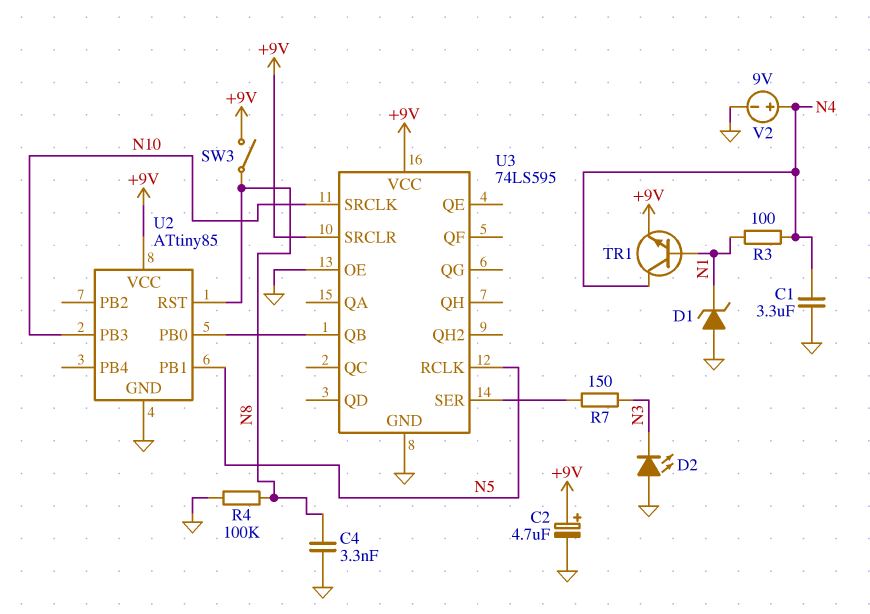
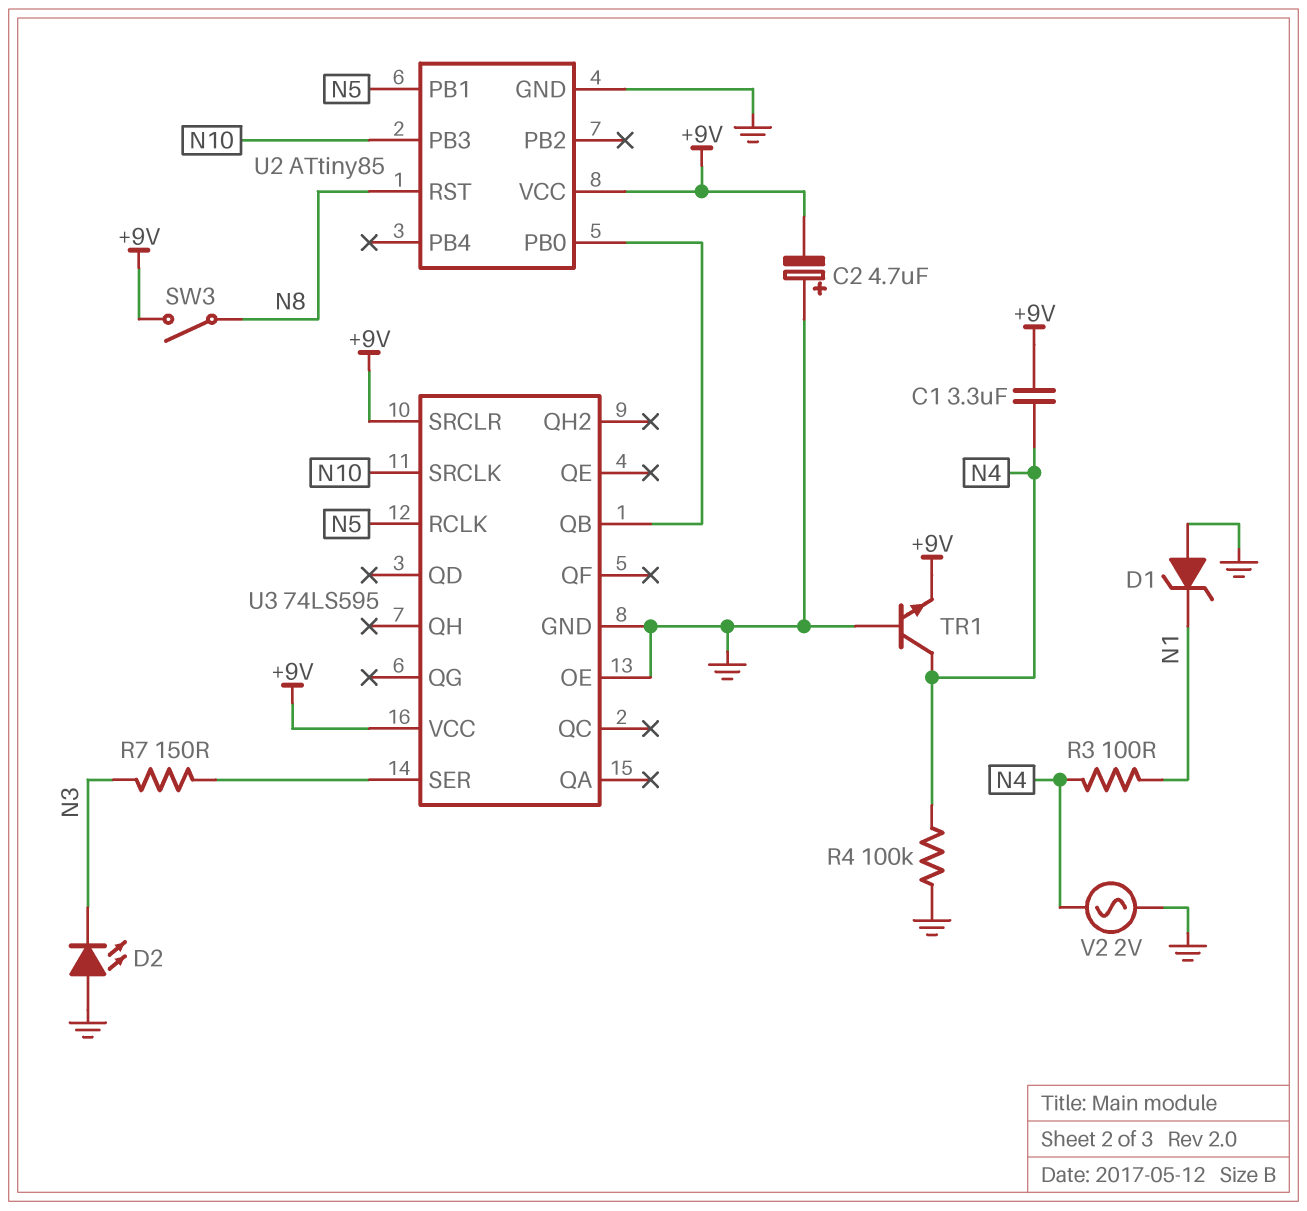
C1: 3.3uF (GND, N4) -> 3.3uF (+9V, N4)
C2: 4.7uF (plus +9V, minus GND) -> 4.7uF (plus GND, minus +9V)
C4: 3.3nF (GND, N8) -> none
R4: 100k (GND, N8) -> 100k (GND, N4)
TR1: NPN (B N1, C N4, E +9V) -> NPN (B GND, C N4, E +9V)
V2: 9V (plus N4, minus GND) -> AC 2V (GND, N4)

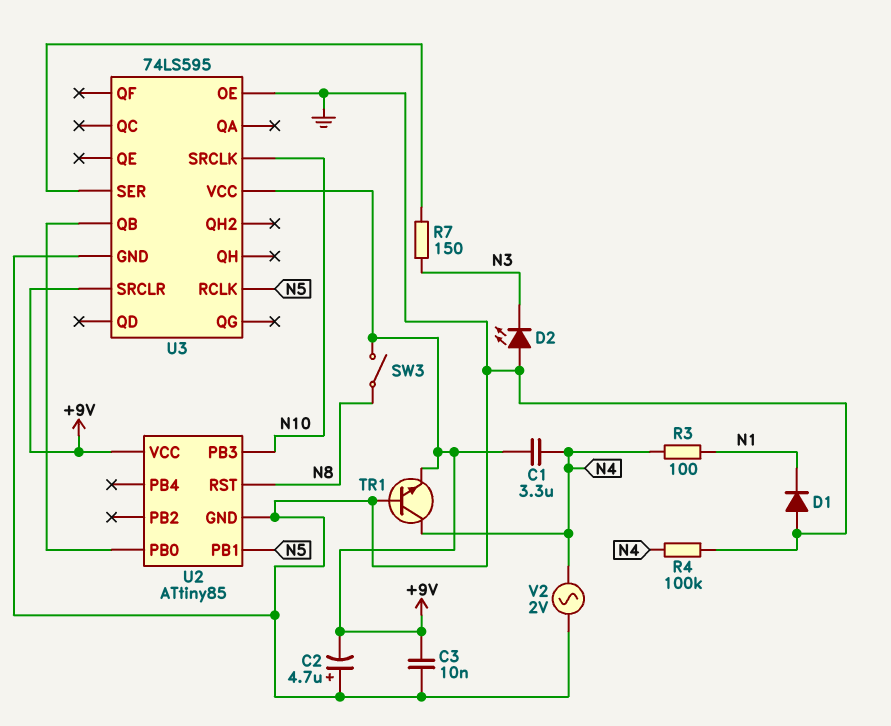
C3: none -> 10nF (+9V, GND)
D1: zener (A GND, K N1) -> diode (A GND, K N1)

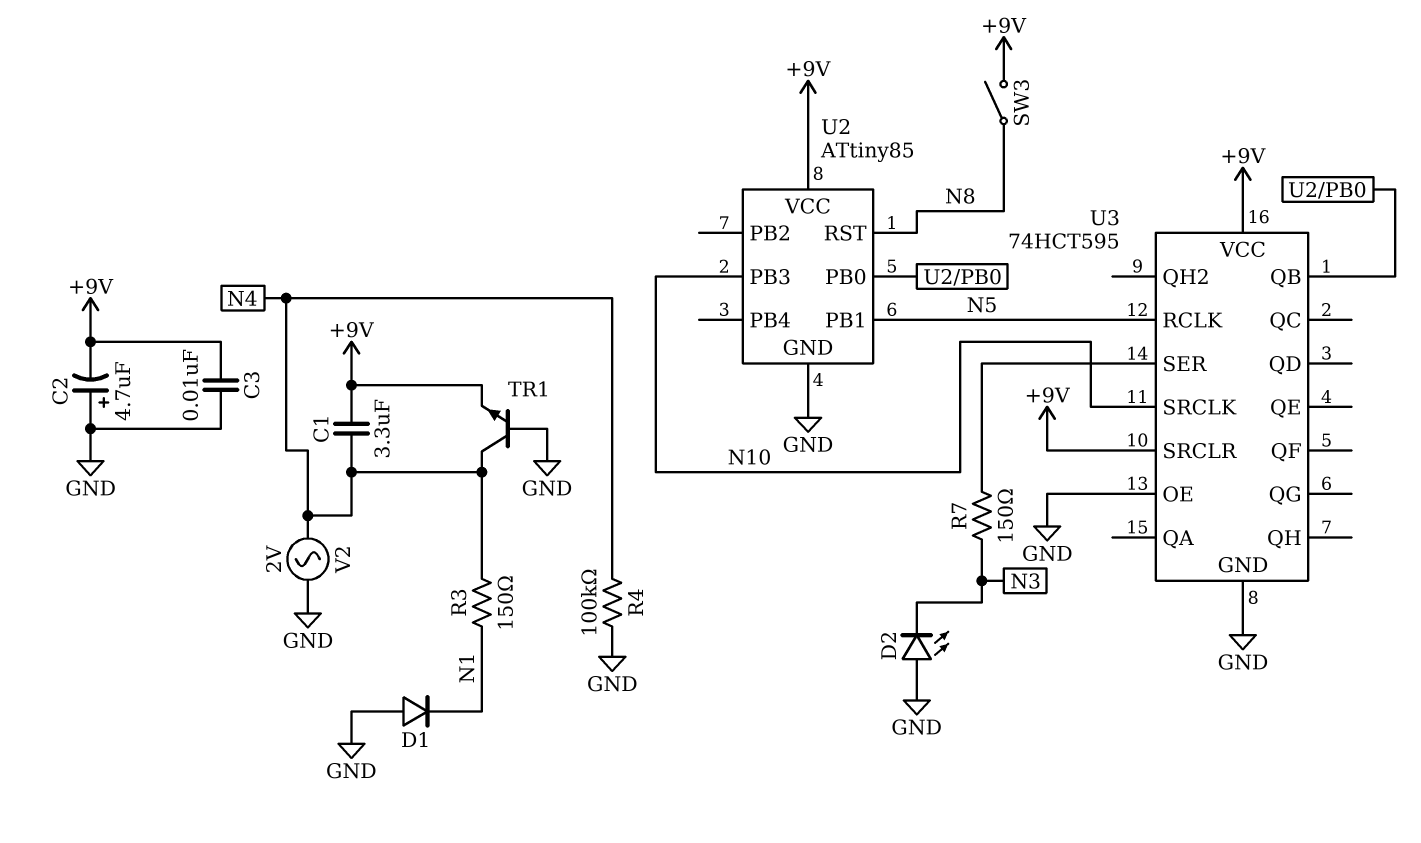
R3: 100 (N1, N4) -> 150 (N1, N4)
U3: 74LS595 -> 74HCT595

